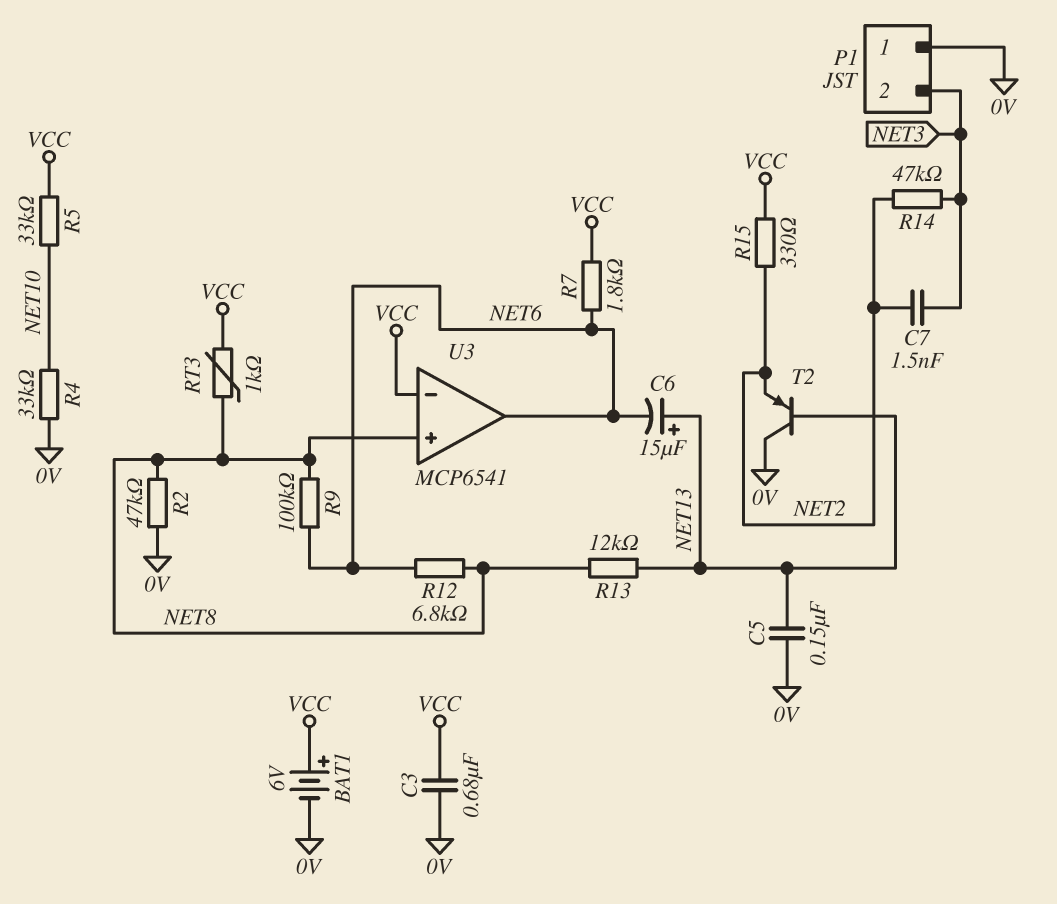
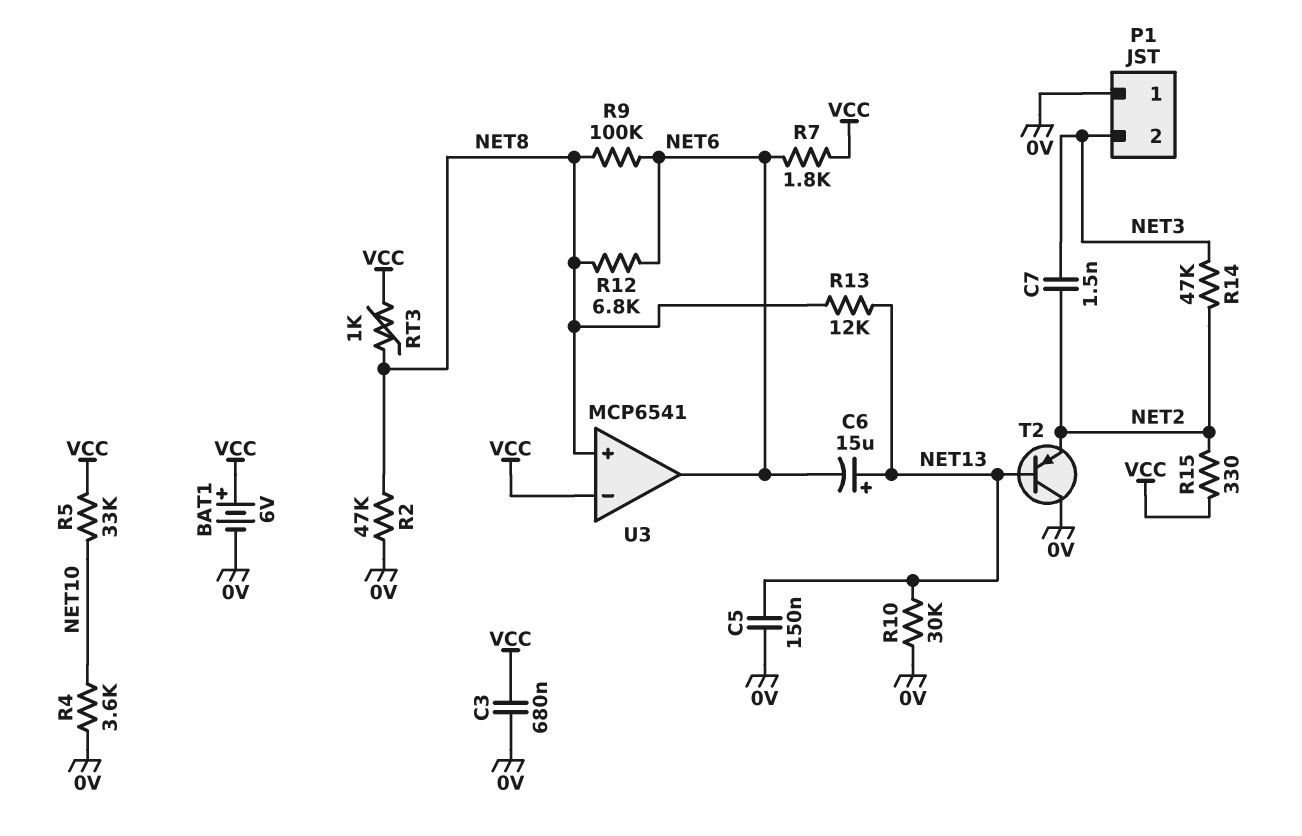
R4: 33k (0V, NET10) -> 3.6k (0V, NET10)
R10: none -> 30k (0V, NET13)

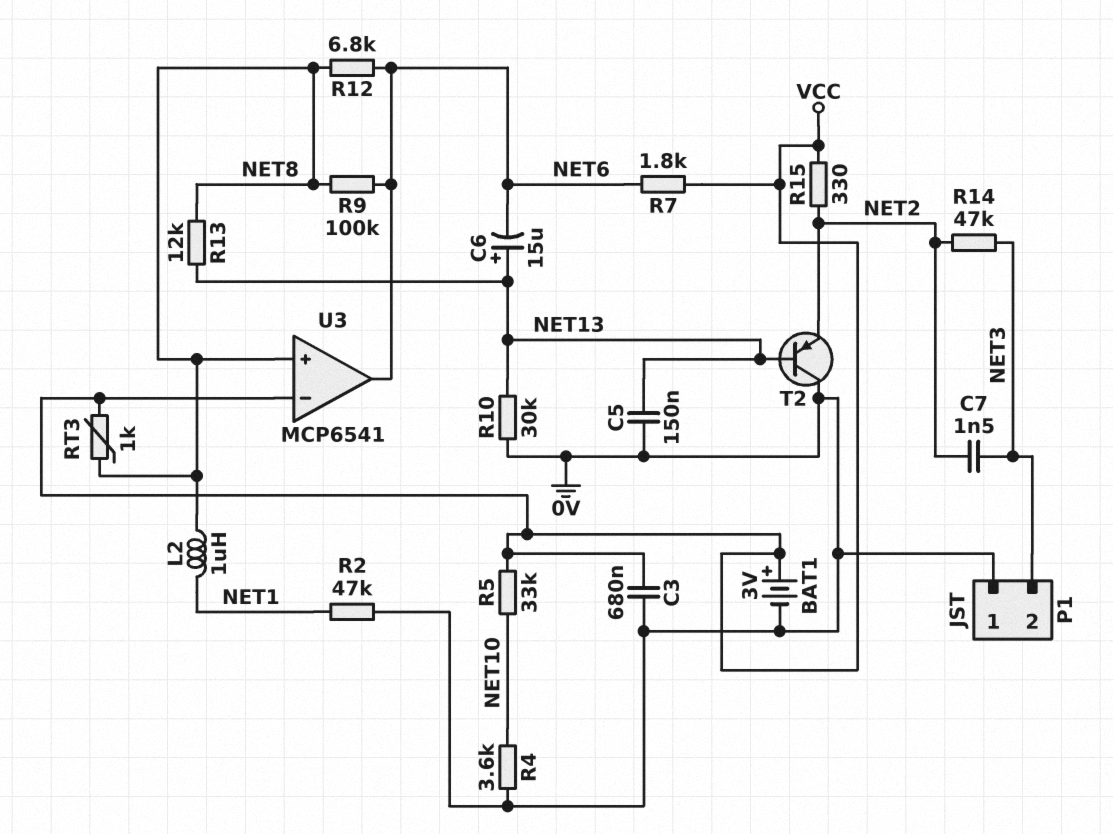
BAT1: 6V (plus VCC, minus 0V) -> 3V (plus VCC, minus 0V)
L2: none -> 1uH (NET1, NET8)
R2: 47k (0V, NET8) -> 47k (0V, NET1)

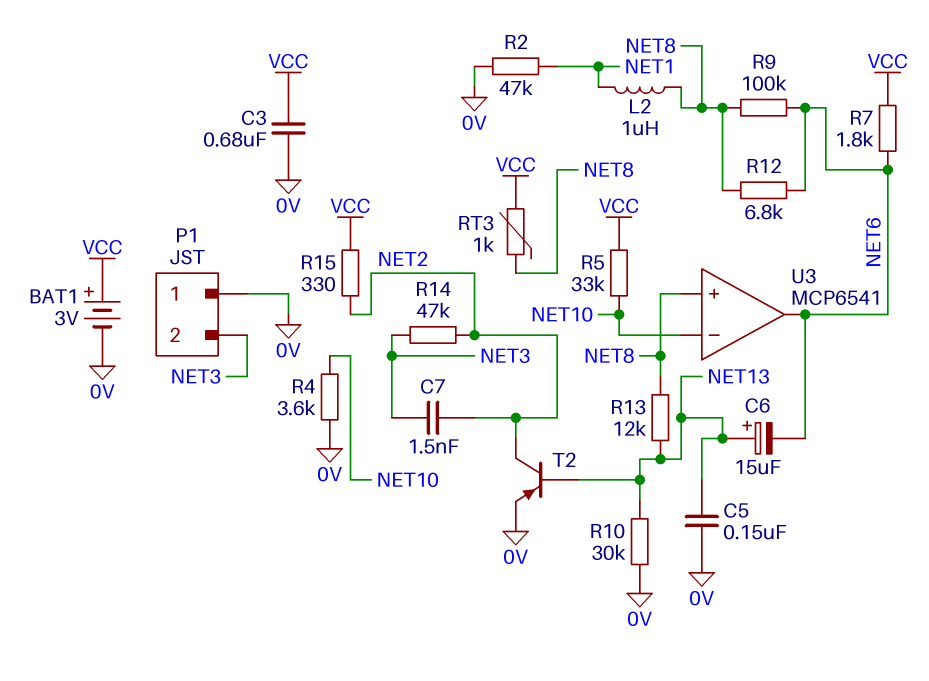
T2: PNP (B NET13, C 0V, E NET2) -> PNP (B NET13, C NET2, E 0V)
U3 pin in-: VCC -> NET10

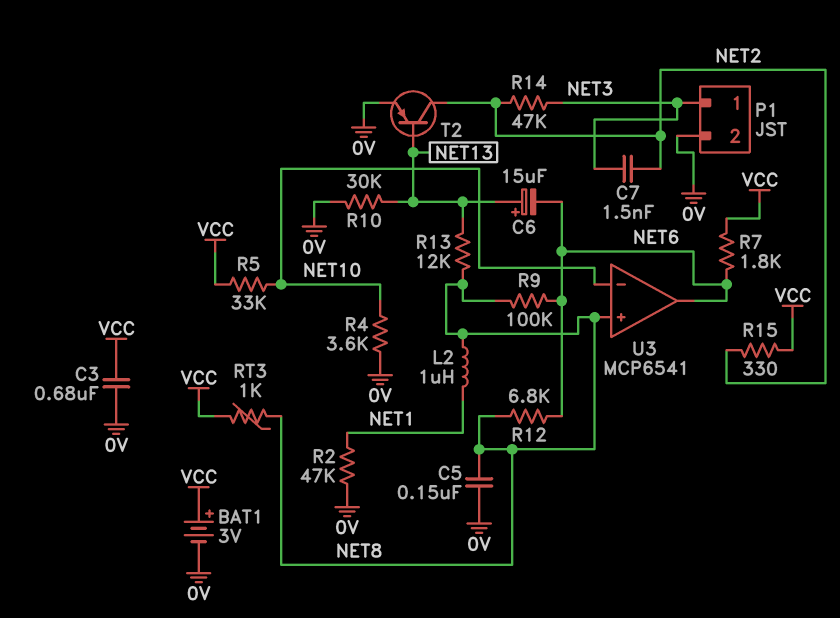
C5: 150nF (0V, NET13) -> 150nF (0V, NET8)
P1 pin 1: 0V -> NET3
P1 pin 2: NET3 -> 0V

